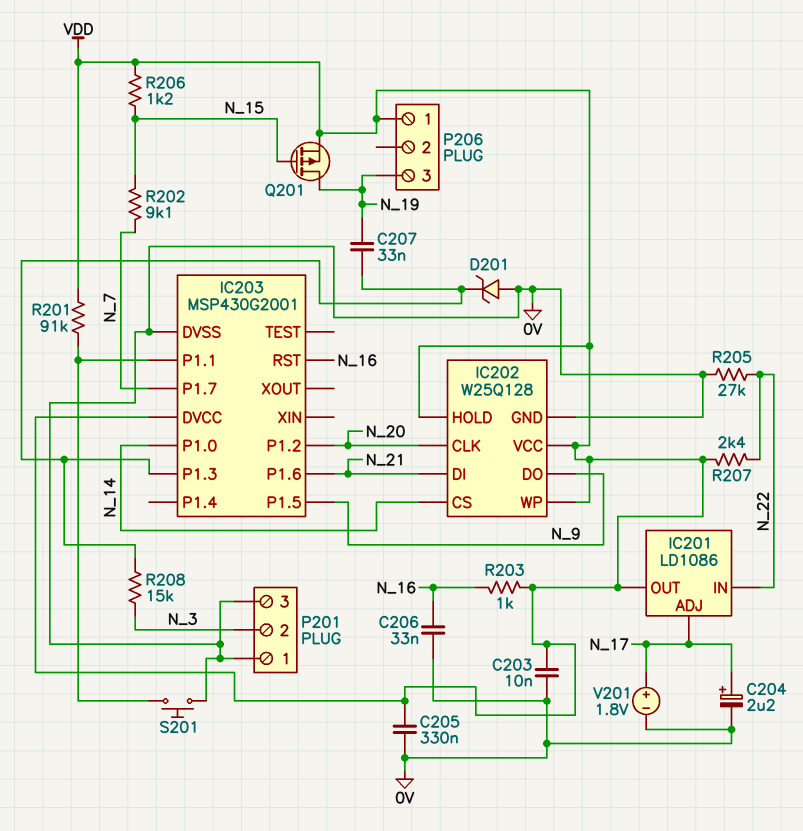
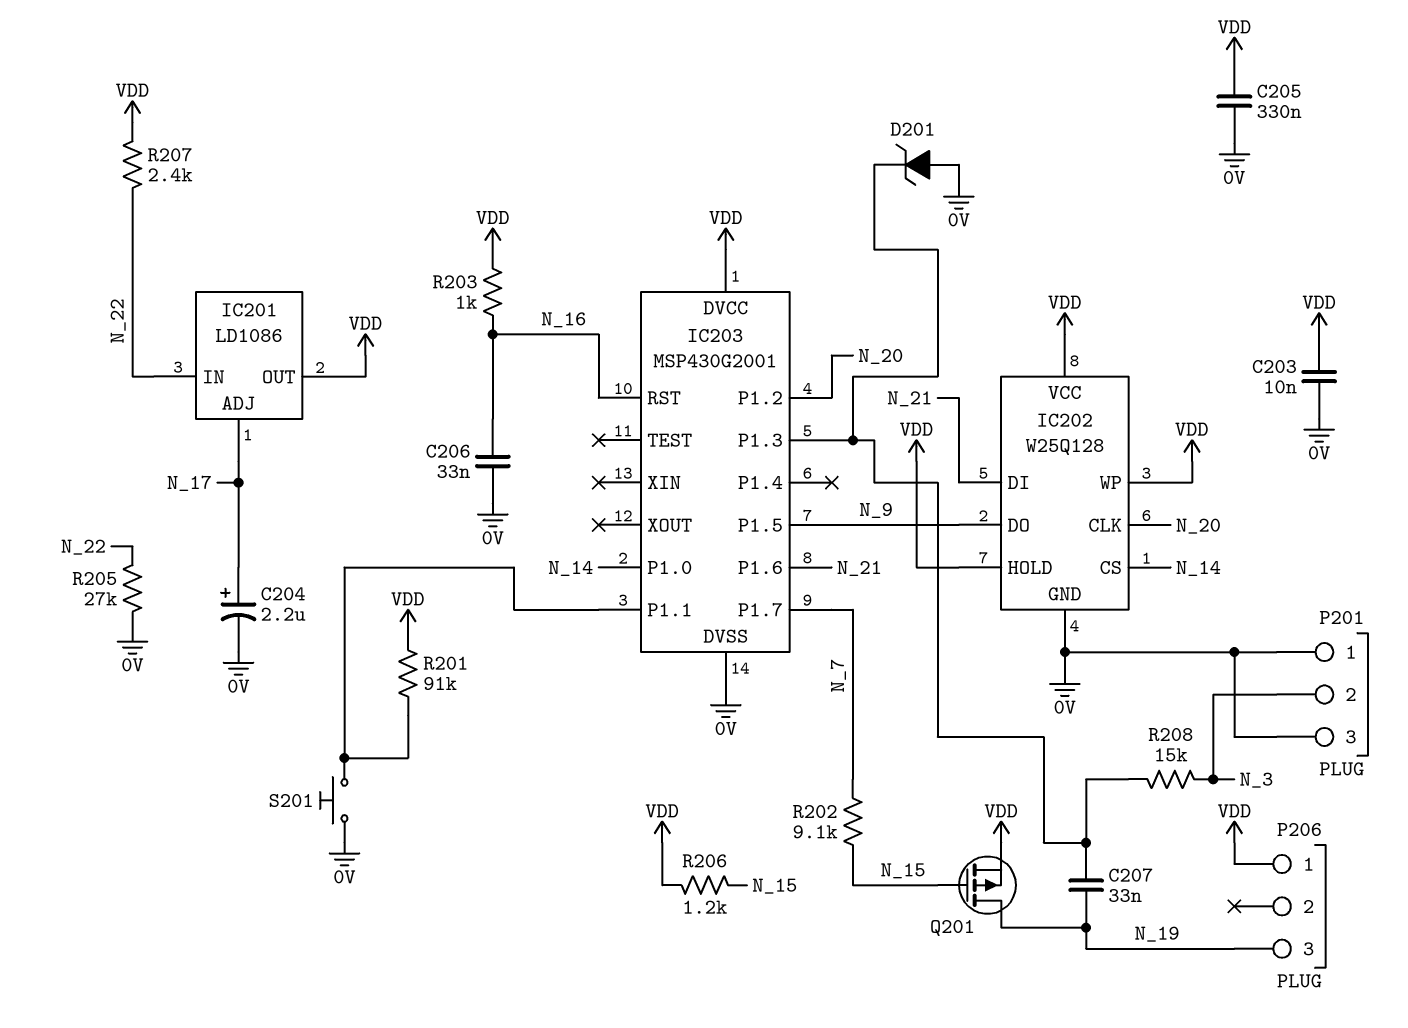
V201: 1.8V (plus N_17, minus 0V) -> none

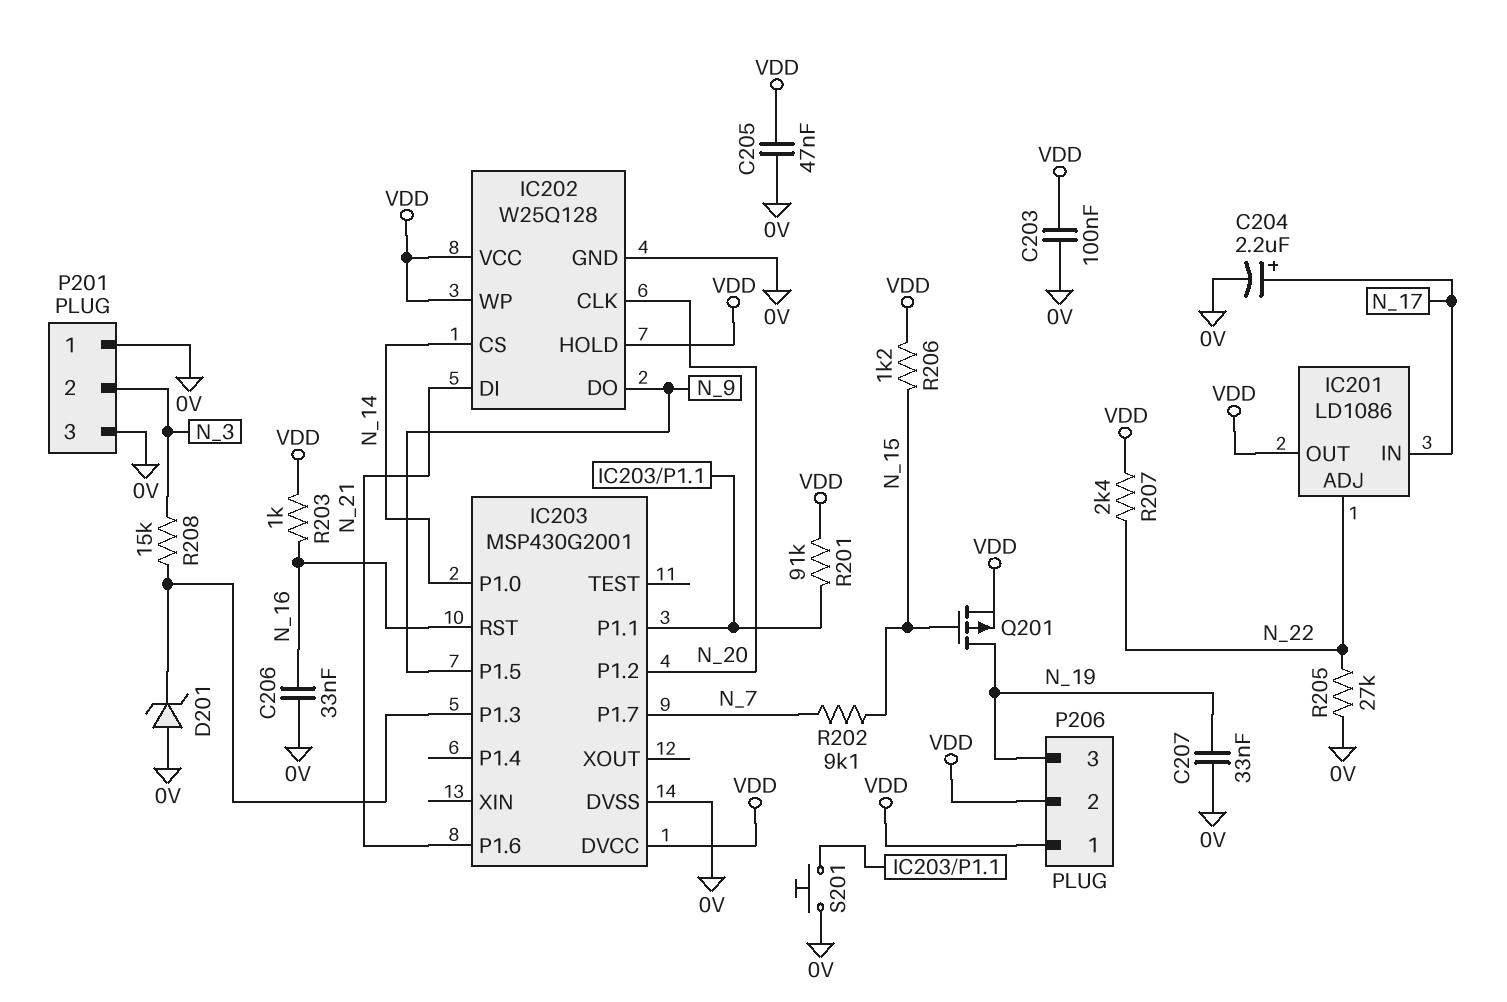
C203: 10nF (0V, VDD) -> 100nF (0V, VDD)
C205: 330nF (0V, VDD) -> 47nF (0V, VDD)
C207: 33nF (IC203/P1.3, N_19) -> 33nF (0V, N_19)
IC201 pin ADJ: N_17 -> N_22
IC201 pin IN: N_22 -> N_17
P206 pin 2: none -> VDD

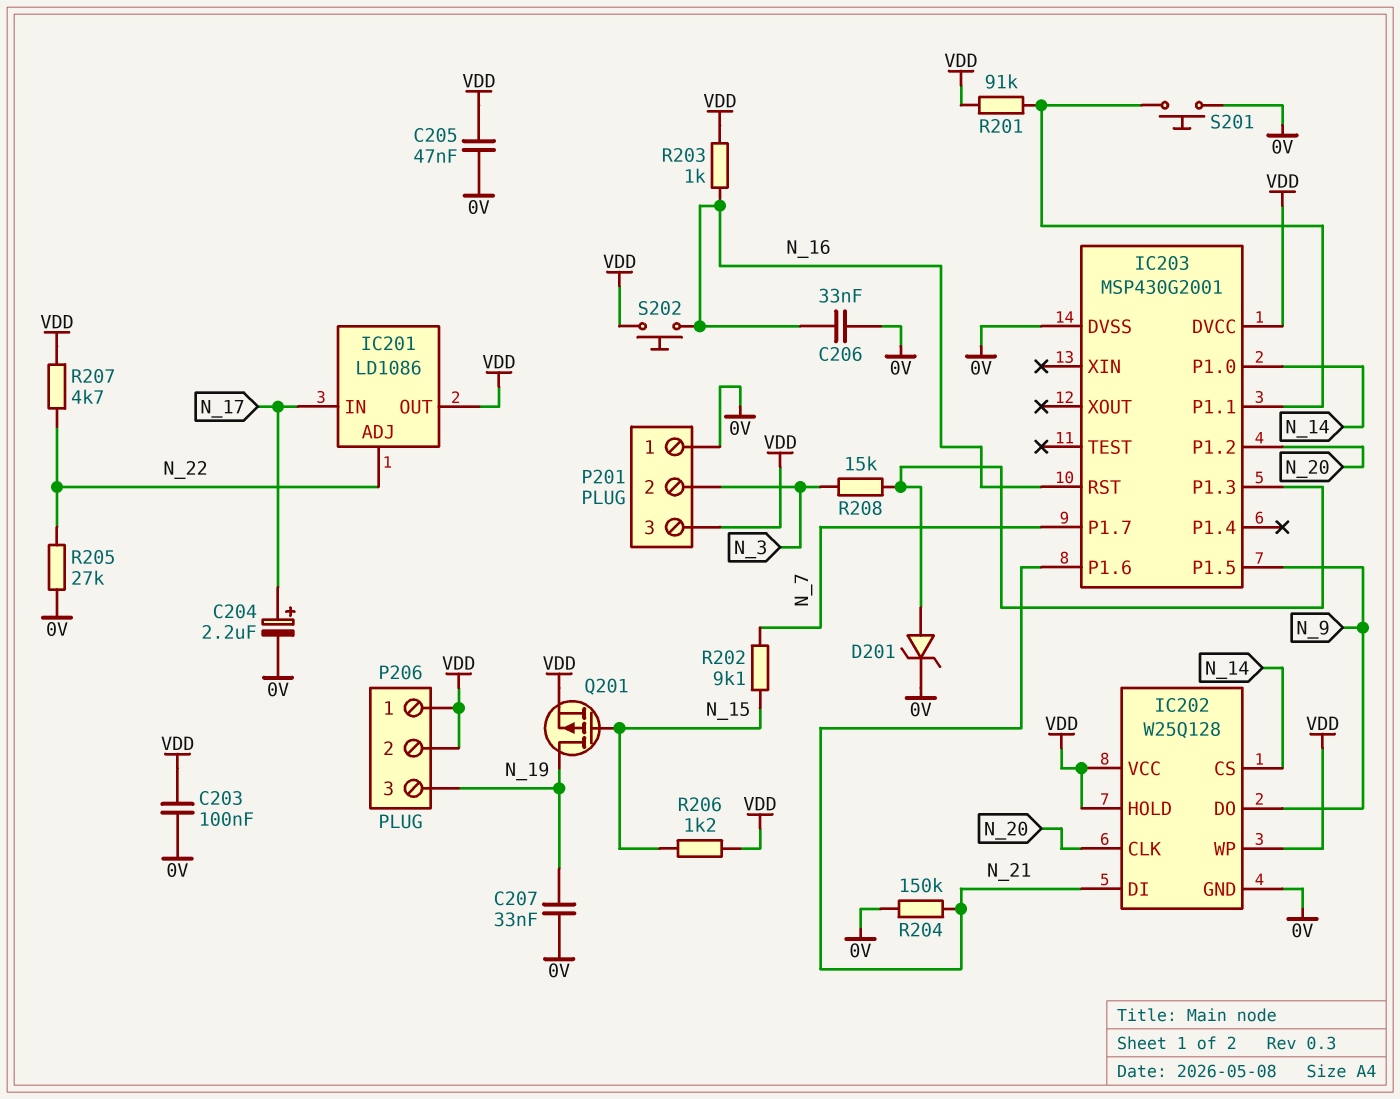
D201: zener (A 0V, K IC203/P1.3) -> zener (A IC203/P1.3, K 0V)
P201 pin 3: 0V -> VDD
R204: none -> 150k (0V, N_21)
R207: 2.4k (N_22, VDD) -> 4.7k (N_22, VDD)
S202: none -> button (N_16, VDD)

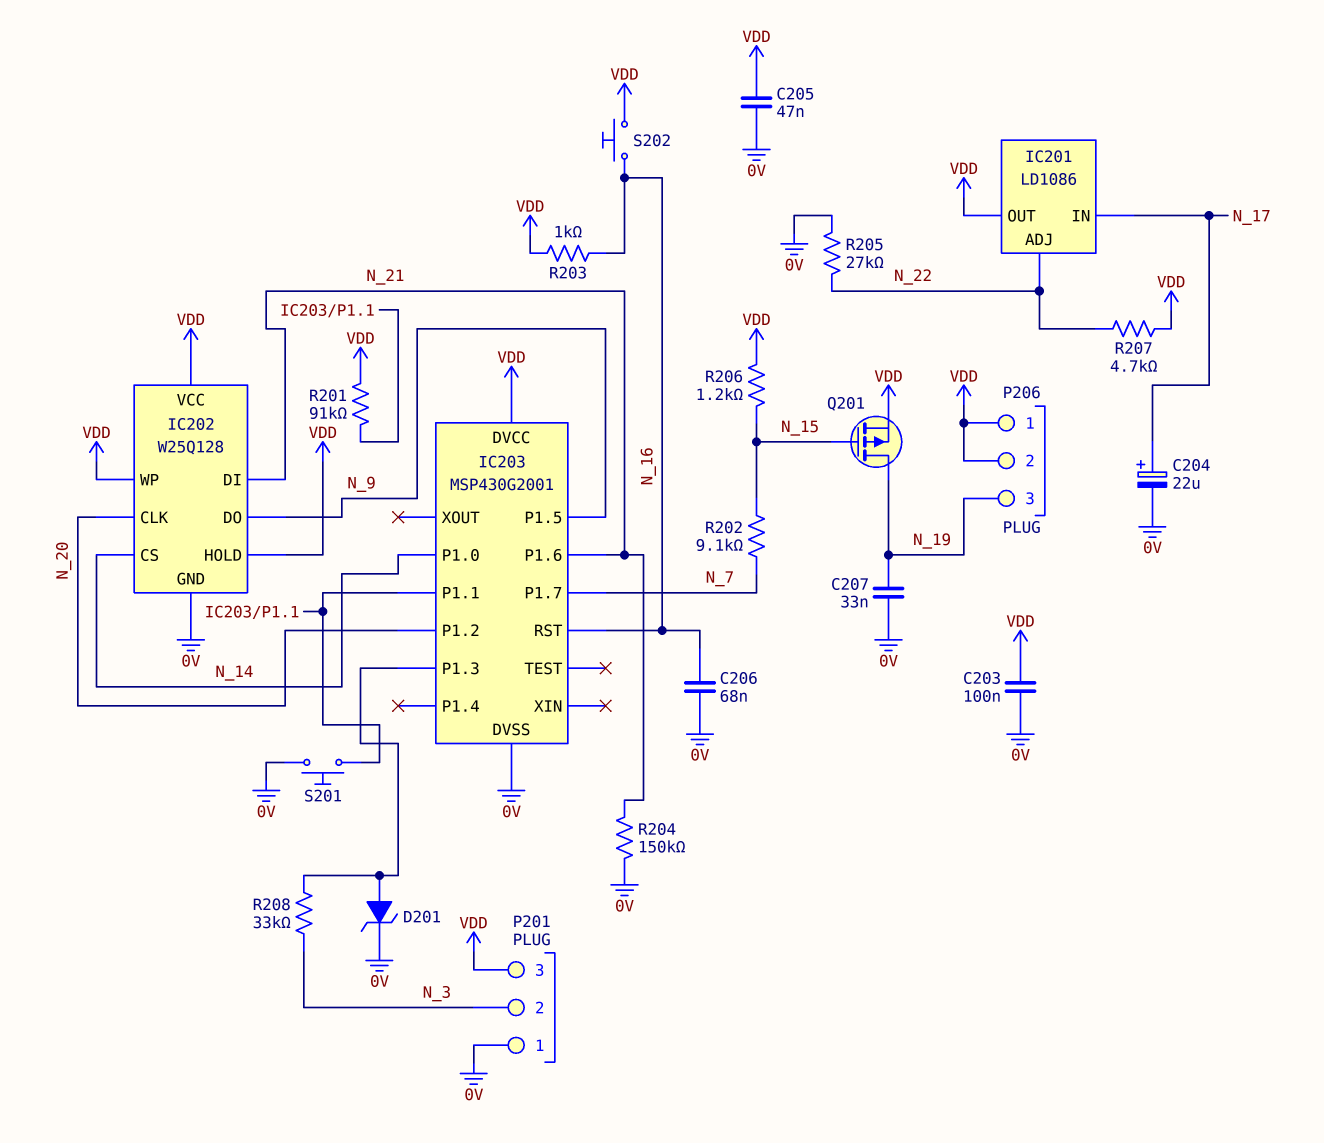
C204: 2.2uF (plus N_17, minus 0V) -> 22uF (plus N_17, minus 0V)
C206: 33nF (0V, N_16) -> 68nF (0V, N_16)
R208: 15k (IC203/P1.3, N_3) -> 33k (IC203/P1.3, N_3)

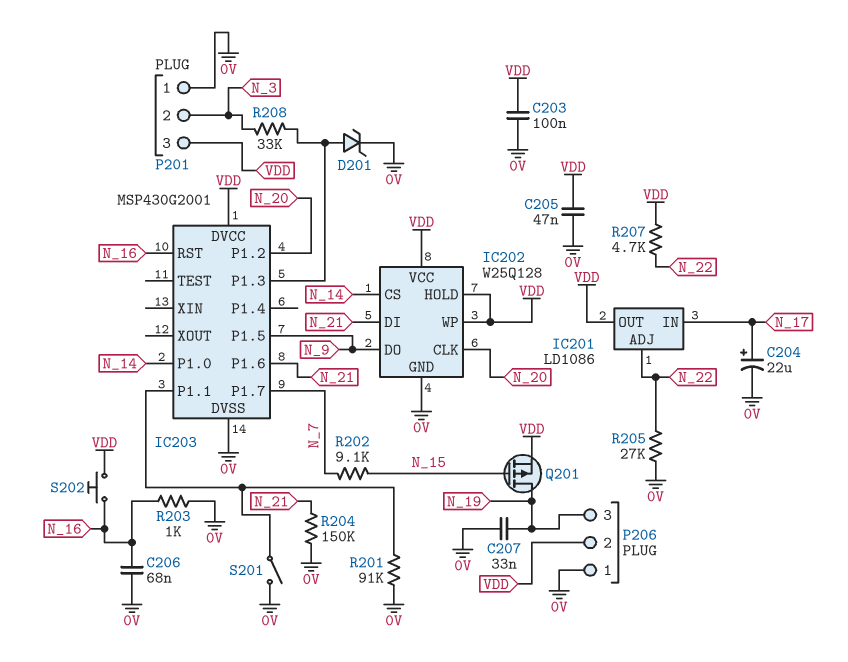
P206 pin 1: VDD -> 0V
R201: 91k (IC203/P1.1, VDD) -> 91k (0V, IC203/P1.1)
R203: 1k (N_16, VDD) -> 1k (0V, N_16)
R206: 1.2k (N_15, VDD) -> none
S201: button (0V, IC203/P1.1) -> switch (0V, IC203/P1.1)

